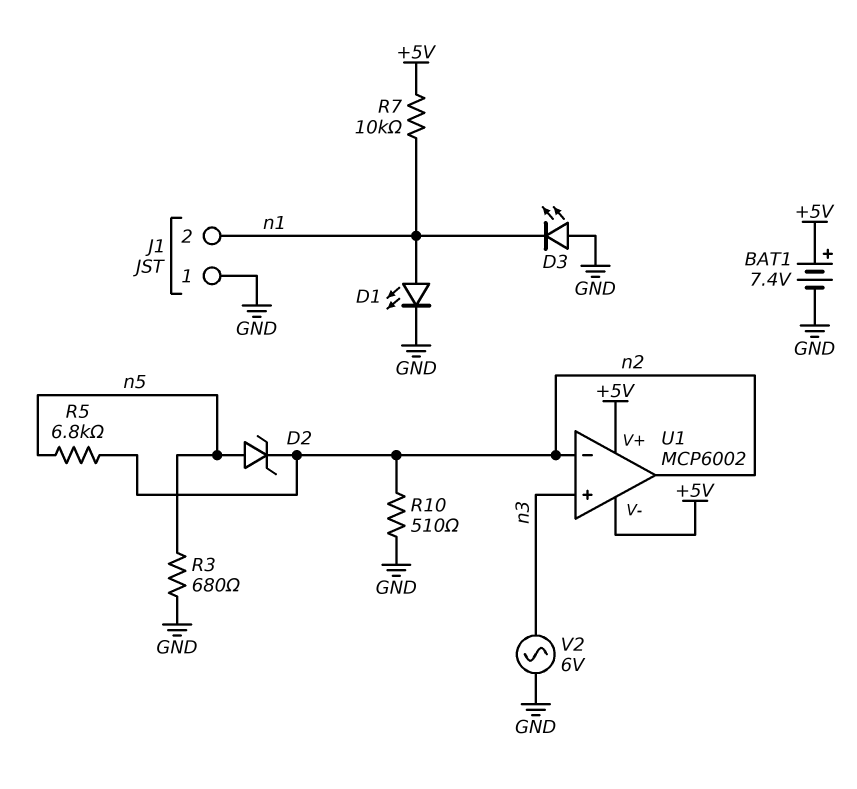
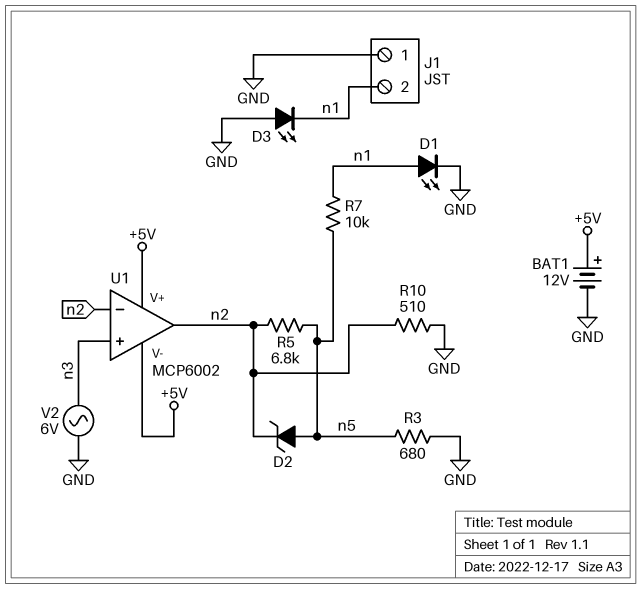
BAT1: 7.4V (plus +5V, minus GND) -> 12V (plus +5V, minus GND)
R7: 10k (+5V, n1) -> 10k (n1, n5)

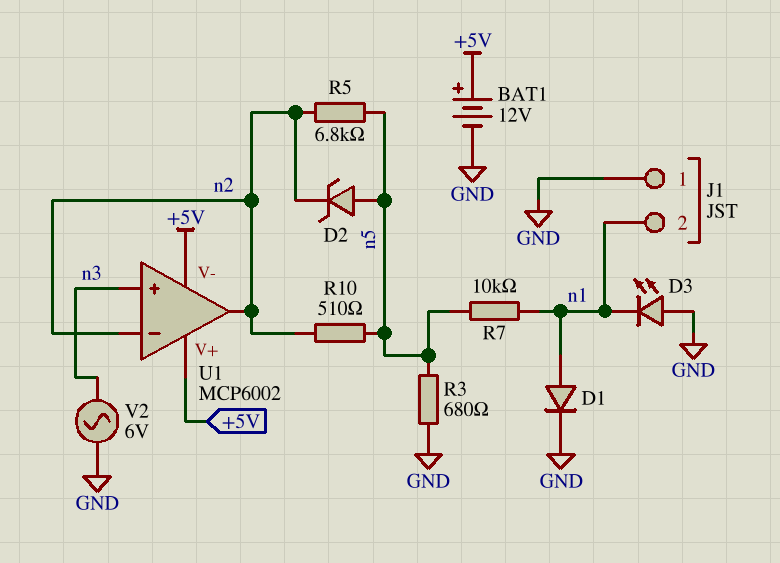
D1: LED (A n1, K GND) -> diode (A n1, K GND)
R10: 510 (GND, n2) -> 510 (n2, n5)

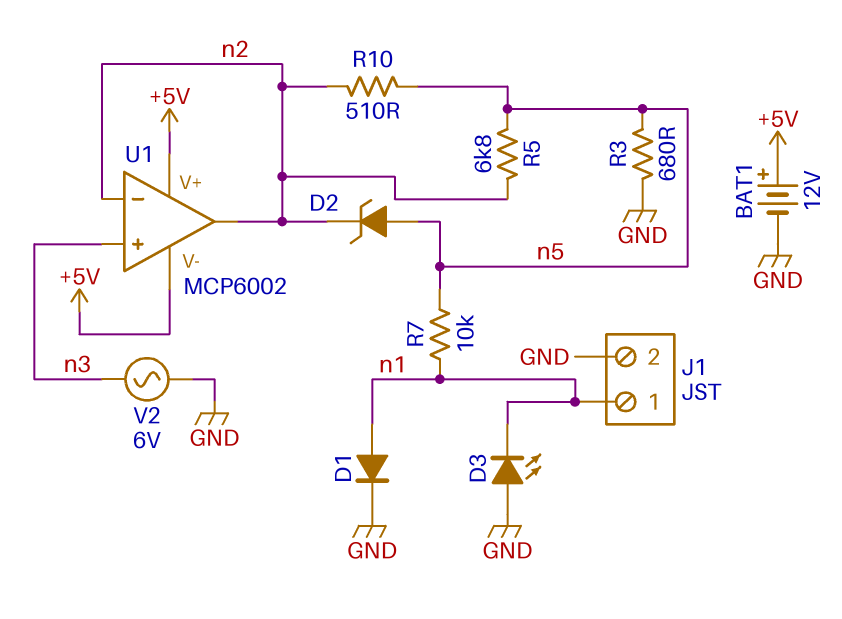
J1 pin 1: GND -> n1
J1 pin 2: n1 -> GND

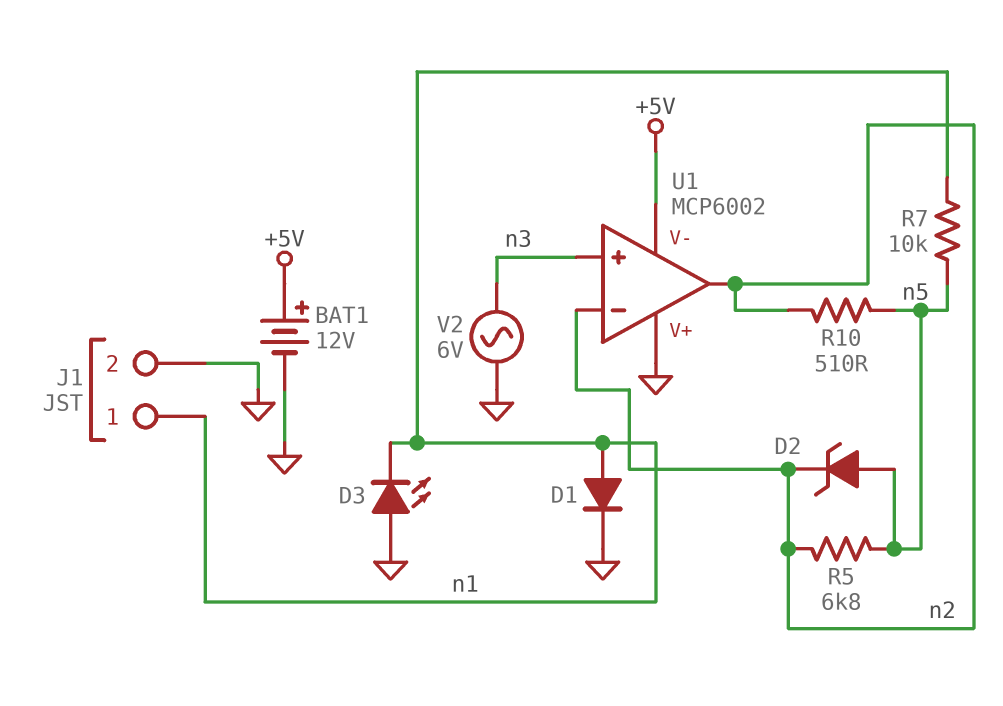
R3: 680 (GND, n5) -> none
U1 pin V+: +5V -> GND

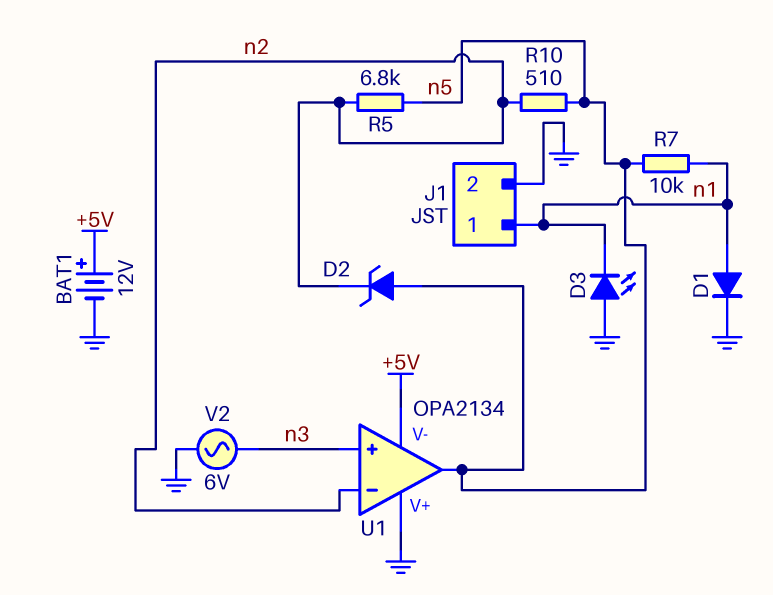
U1: MCP6002 -> OPA2134
U1 pin out: n2 -> n5

